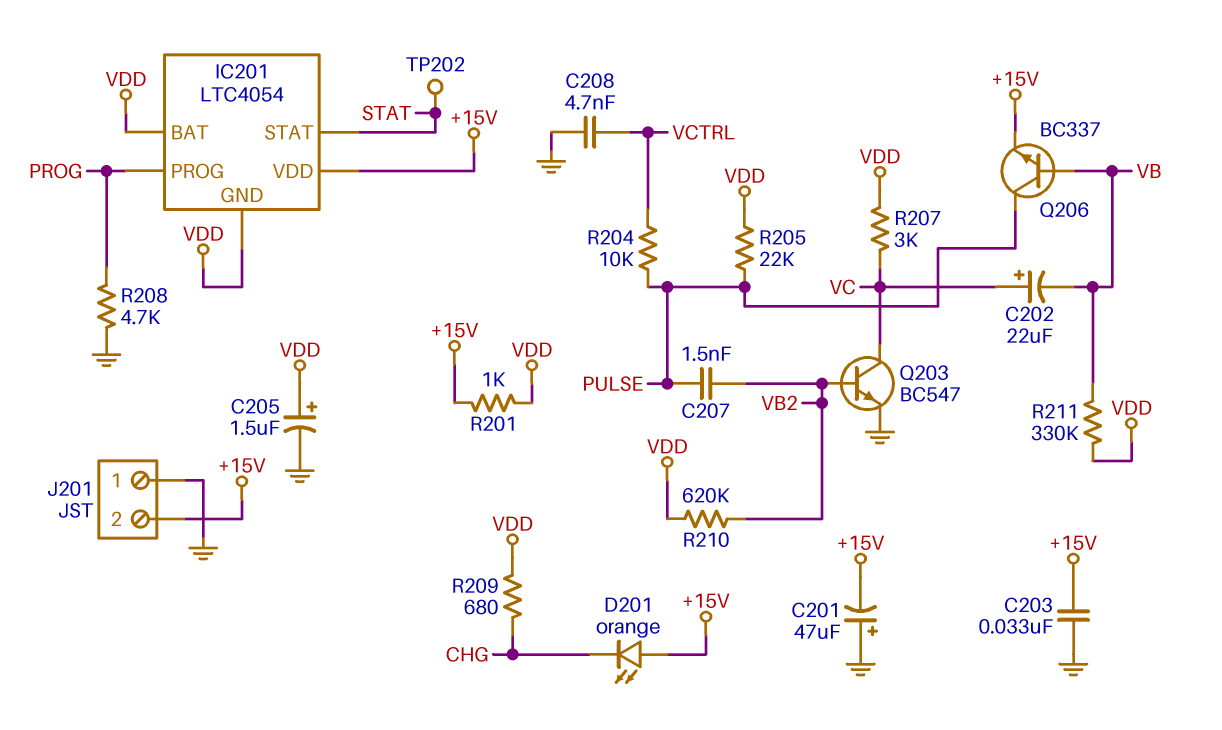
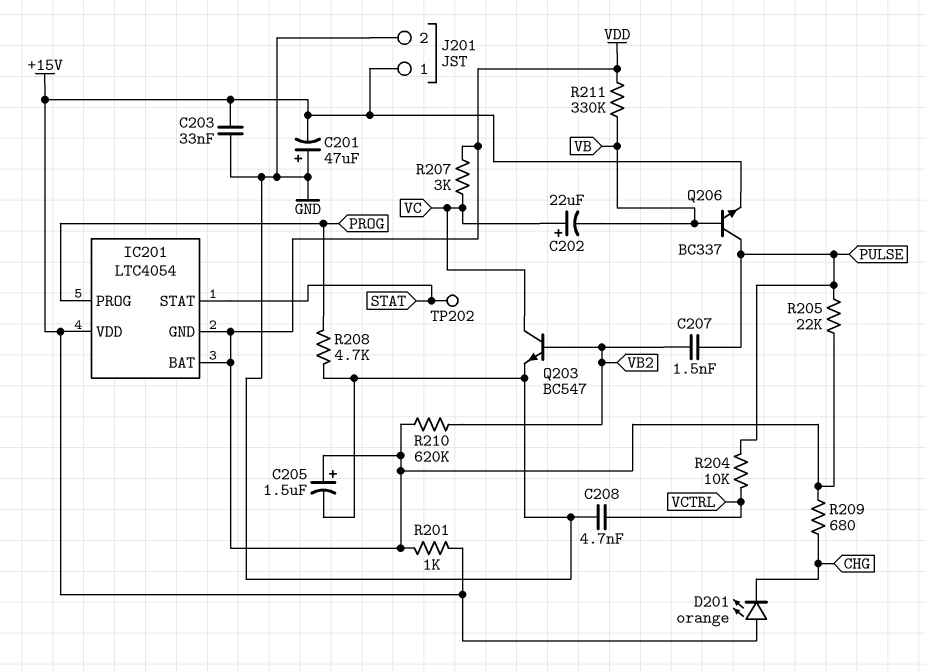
J201 pin 1: GND -> +15V
J201 pin 2: +15V -> GND

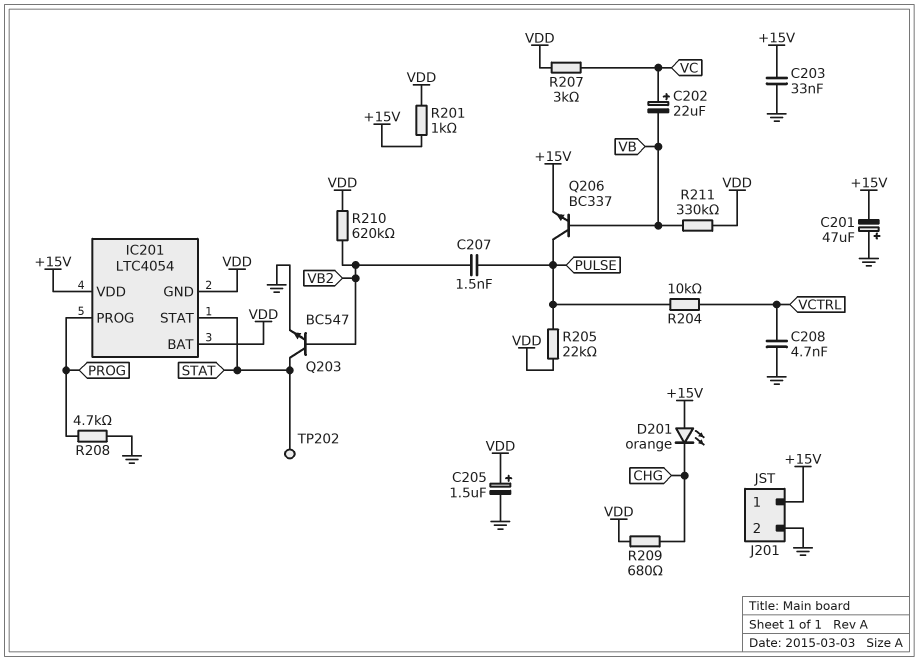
Q203: NPN BC547 (B VB2, C VC, E GND) -> NPN BC547 (B VB2, C STAT, E GND)

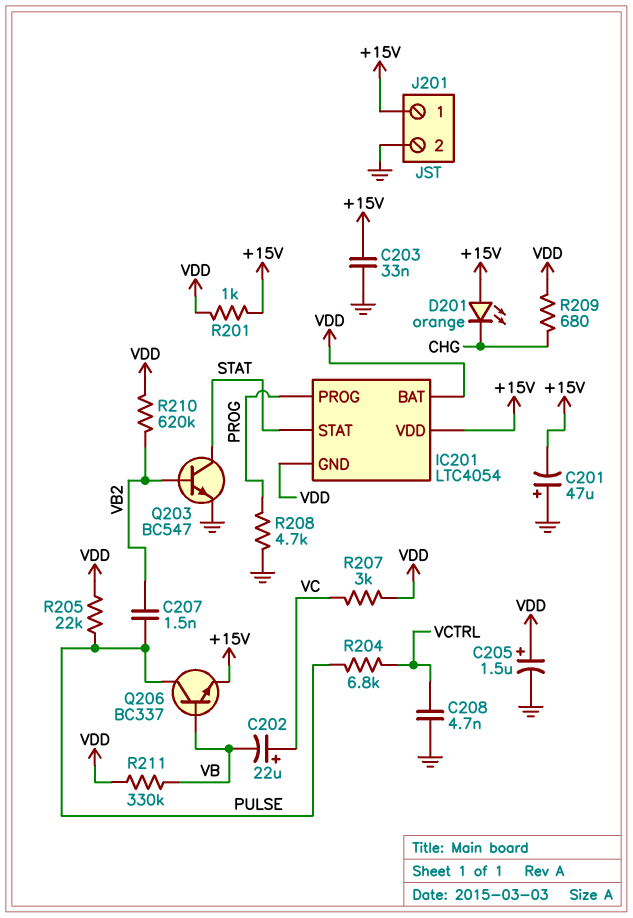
R204: 10k (PULSE, VCTRL) -> 6.8k (PULSE, VCTRL)
TP202: test point (STAT) -> none

